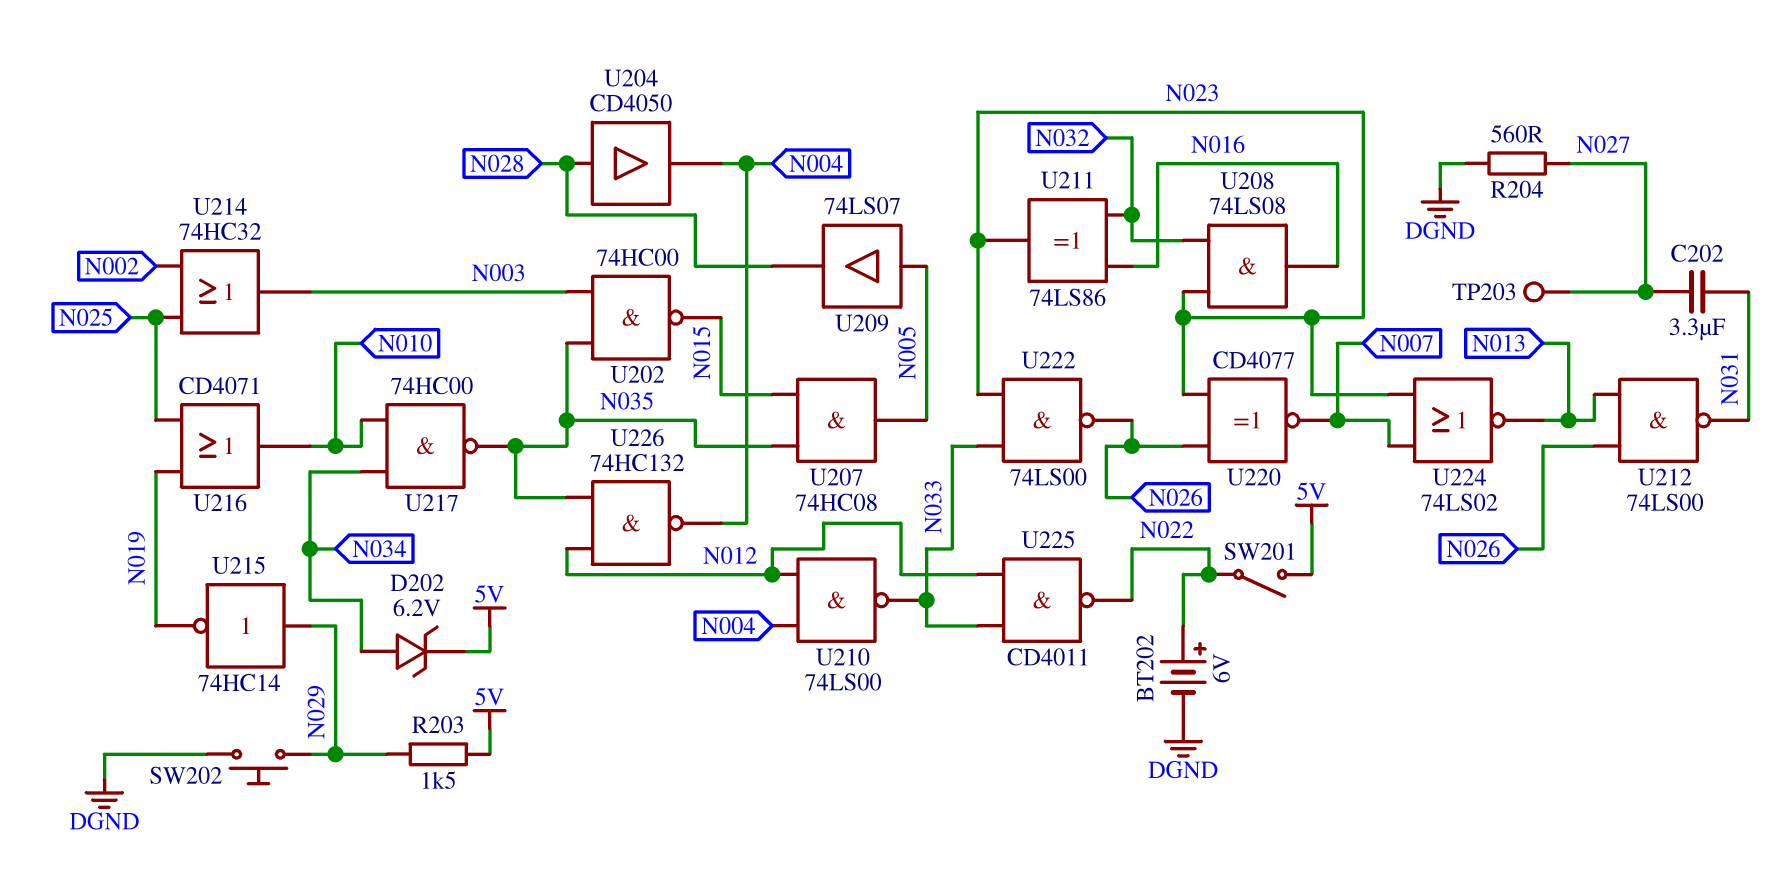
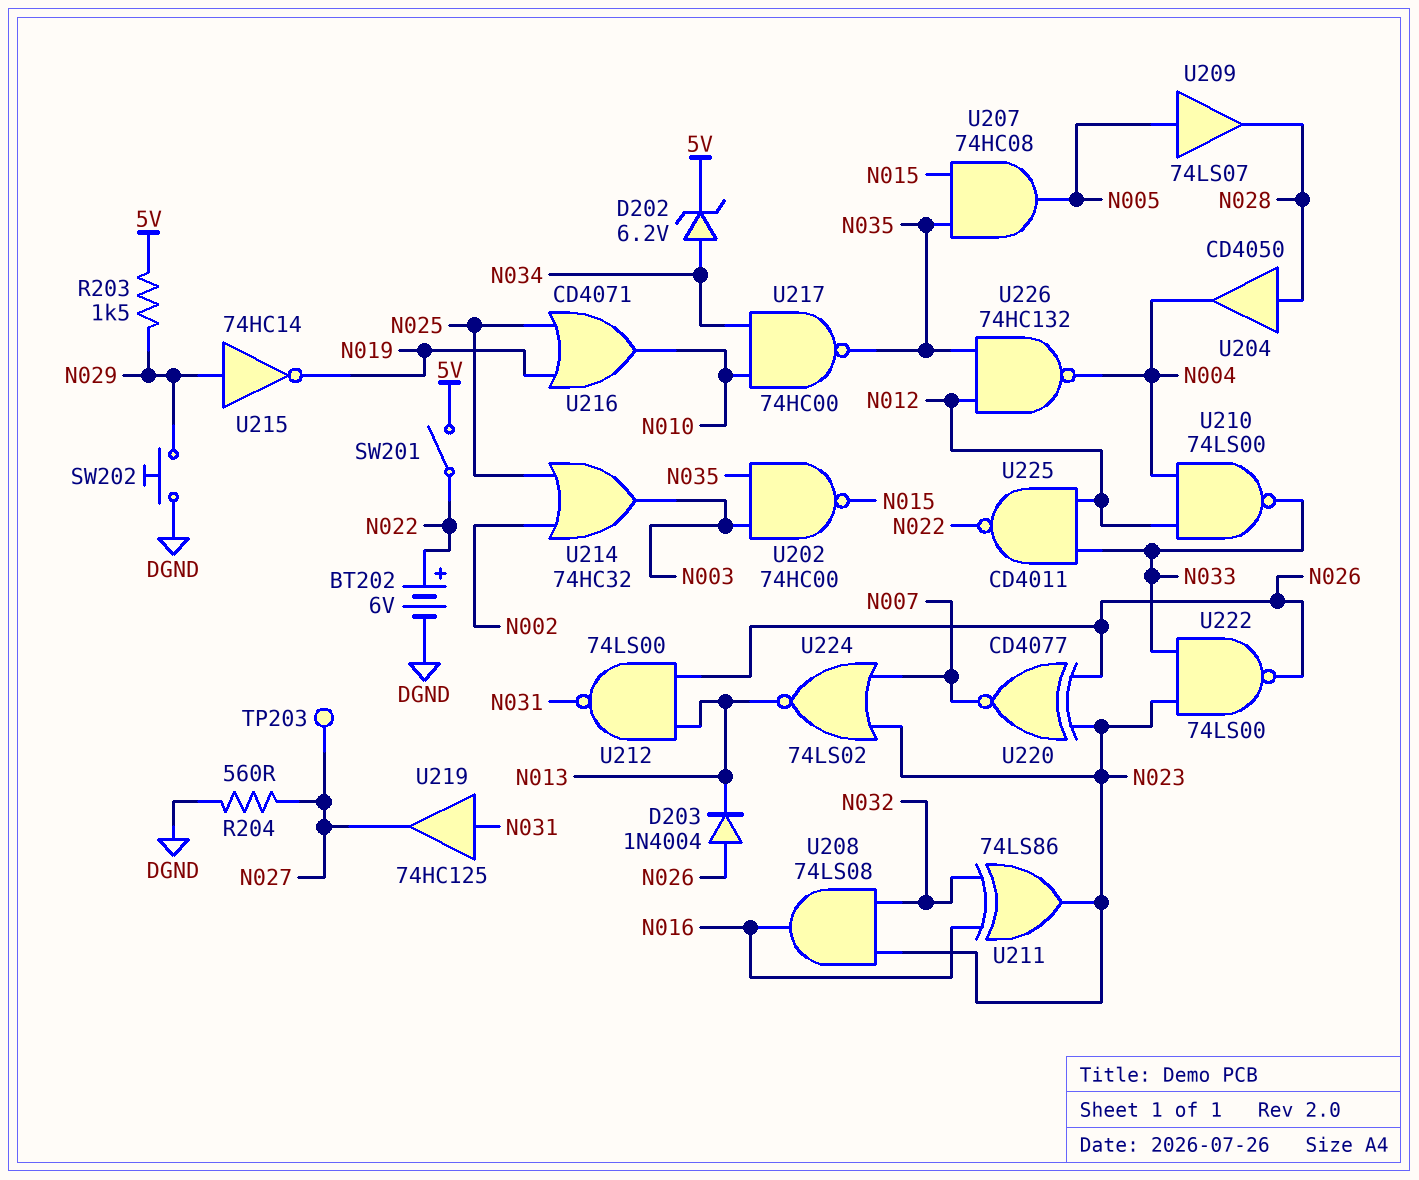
C202: 3.3uF (N027, N031) -> none
D203: none -> diode 1N4004 (A N026, K N013)
U219: none -> buffer 74HC125 (in N031, out N027)

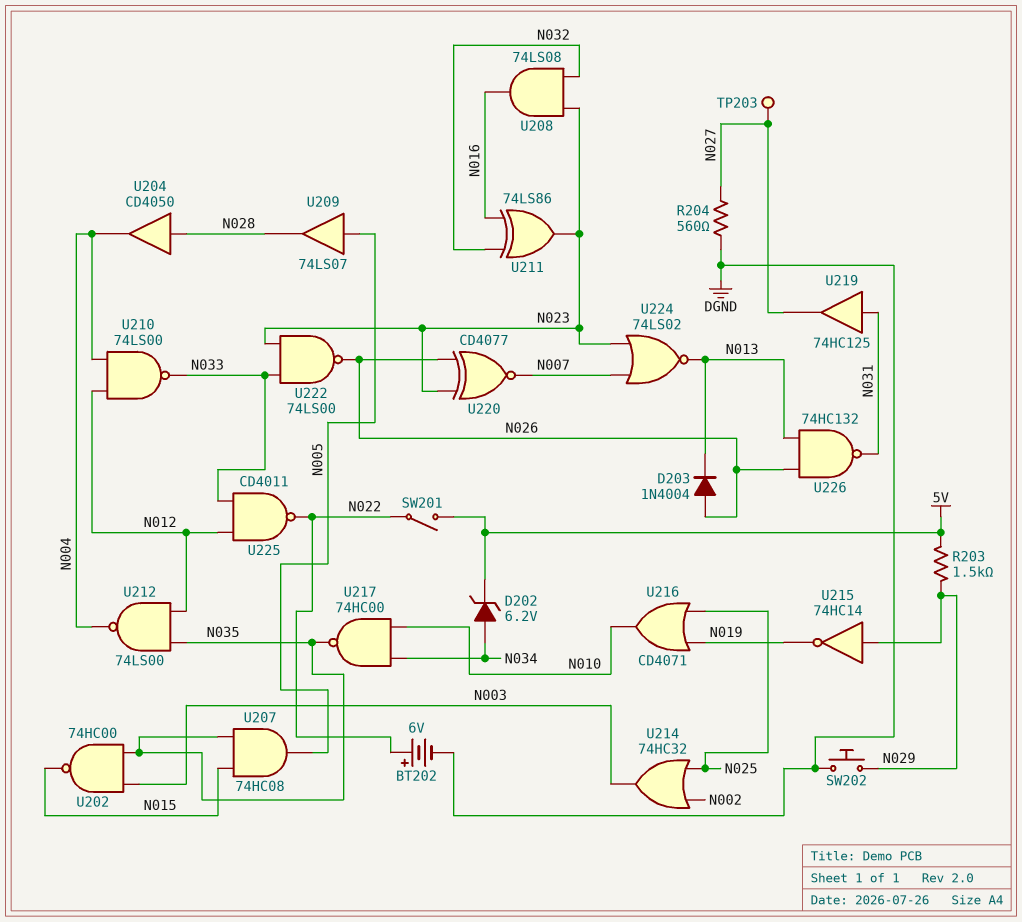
U212: NAND 74LS00 (in N013, in N026, out N031) -> NAND 74LS00 (in N012, in N035, out N004)
U226: NAND 74HC132 (in N012, in N035, out N004) -> NAND 74HC132 (in N013, in N026, out N031)

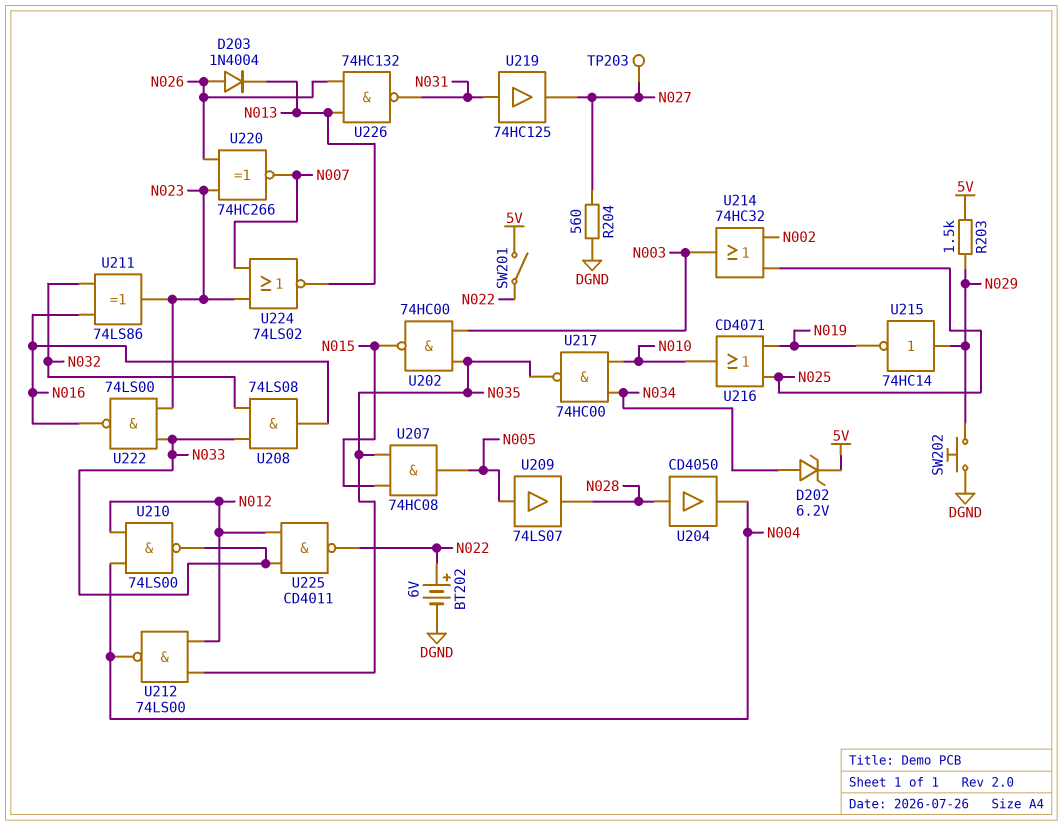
U208: AND 74LS08 (in N023, in N032, out N016) -> AND 74LS08 (in N032, in N033, out N016)
U220: XNOR CD4077 (in N023, in N026, out N007) -> XNOR 74HC266 (in N023, in N026, out N007)
U222: NAND 74LS00 (in N023, in N033, out N026) -> NAND 74LS00 (in N023, in N033, out N016)

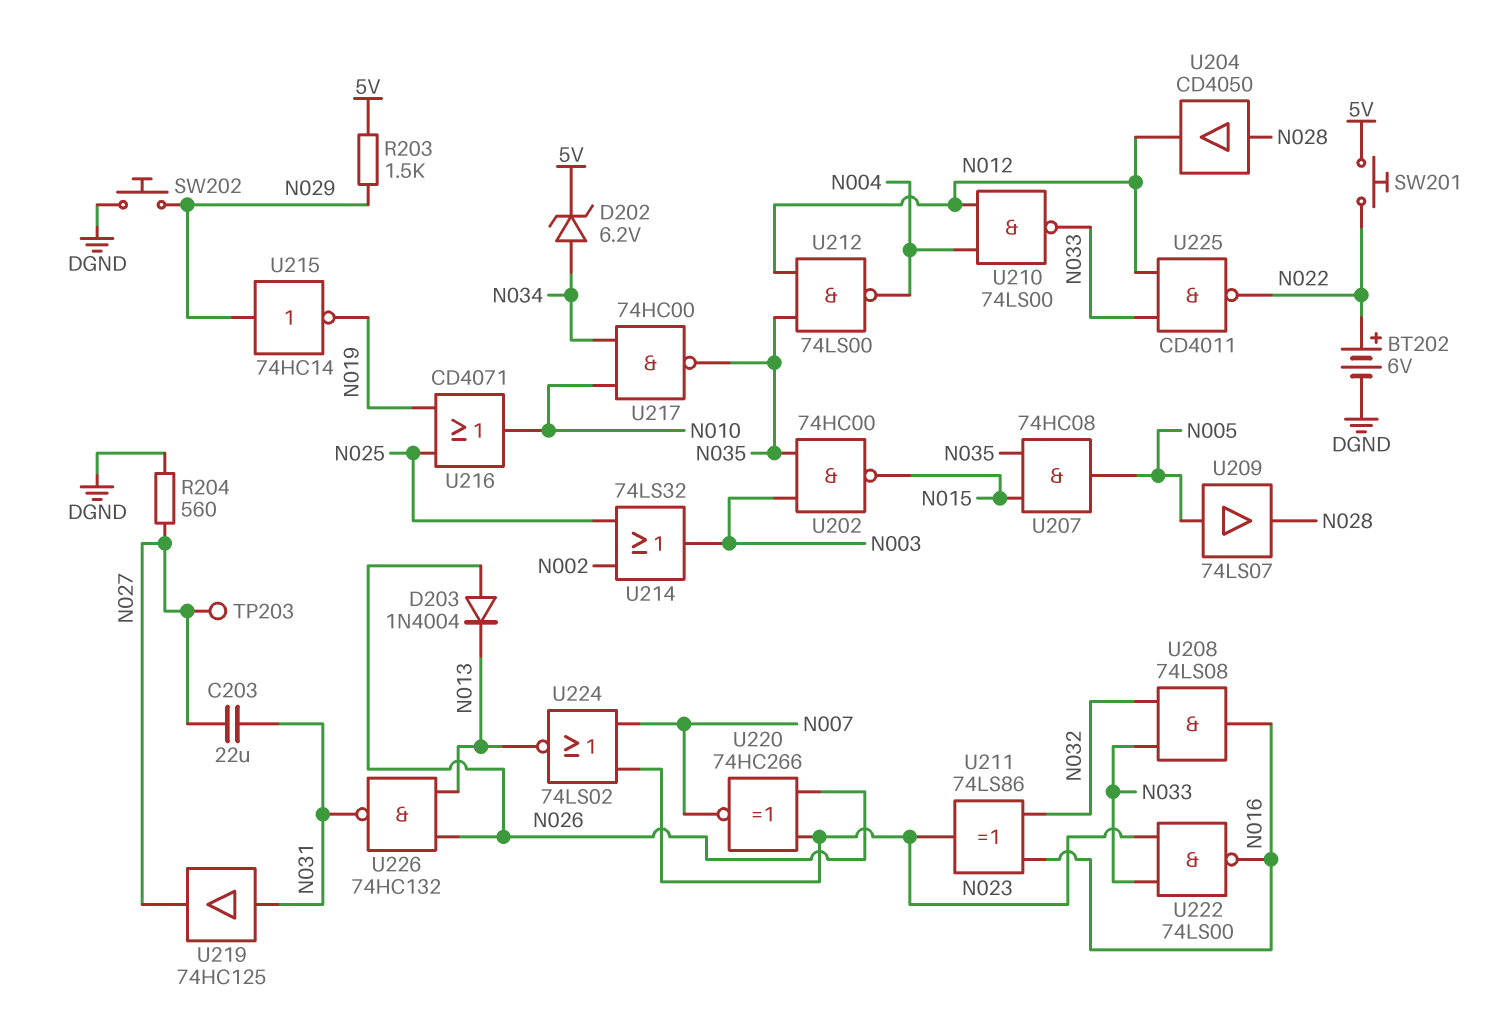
C203: none -> 22uF (N027, N031)
SW201: switch (5V, N022) -> button (5V, N022)
U204: buffer CD4050 (in N028, out N004) -> buffer CD4050 (in N028, out N012)
U214: OR 74HC32 (in N002, in N025, out N003) -> OR 74LS32 (in N002, in N025, out N003)

